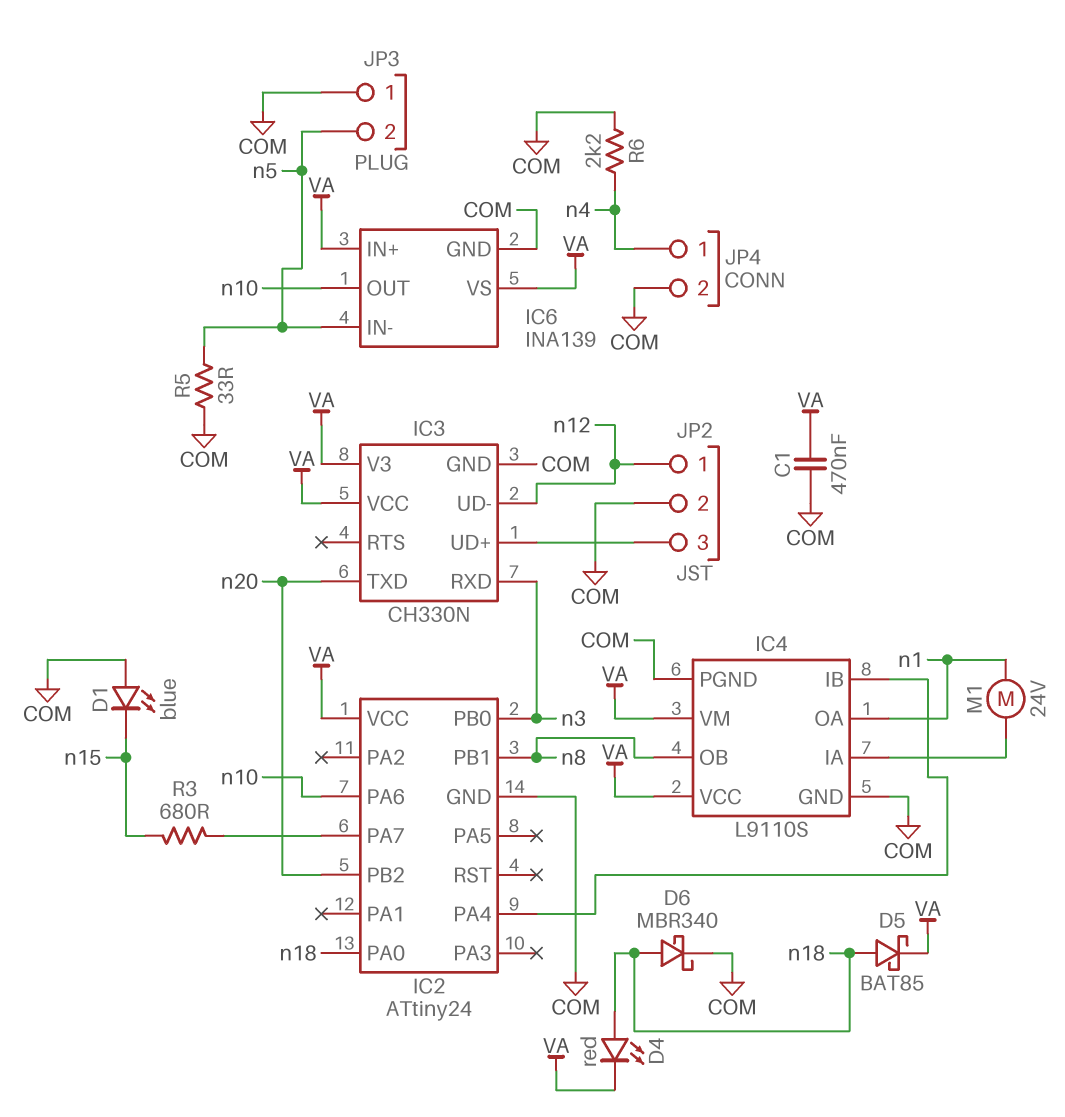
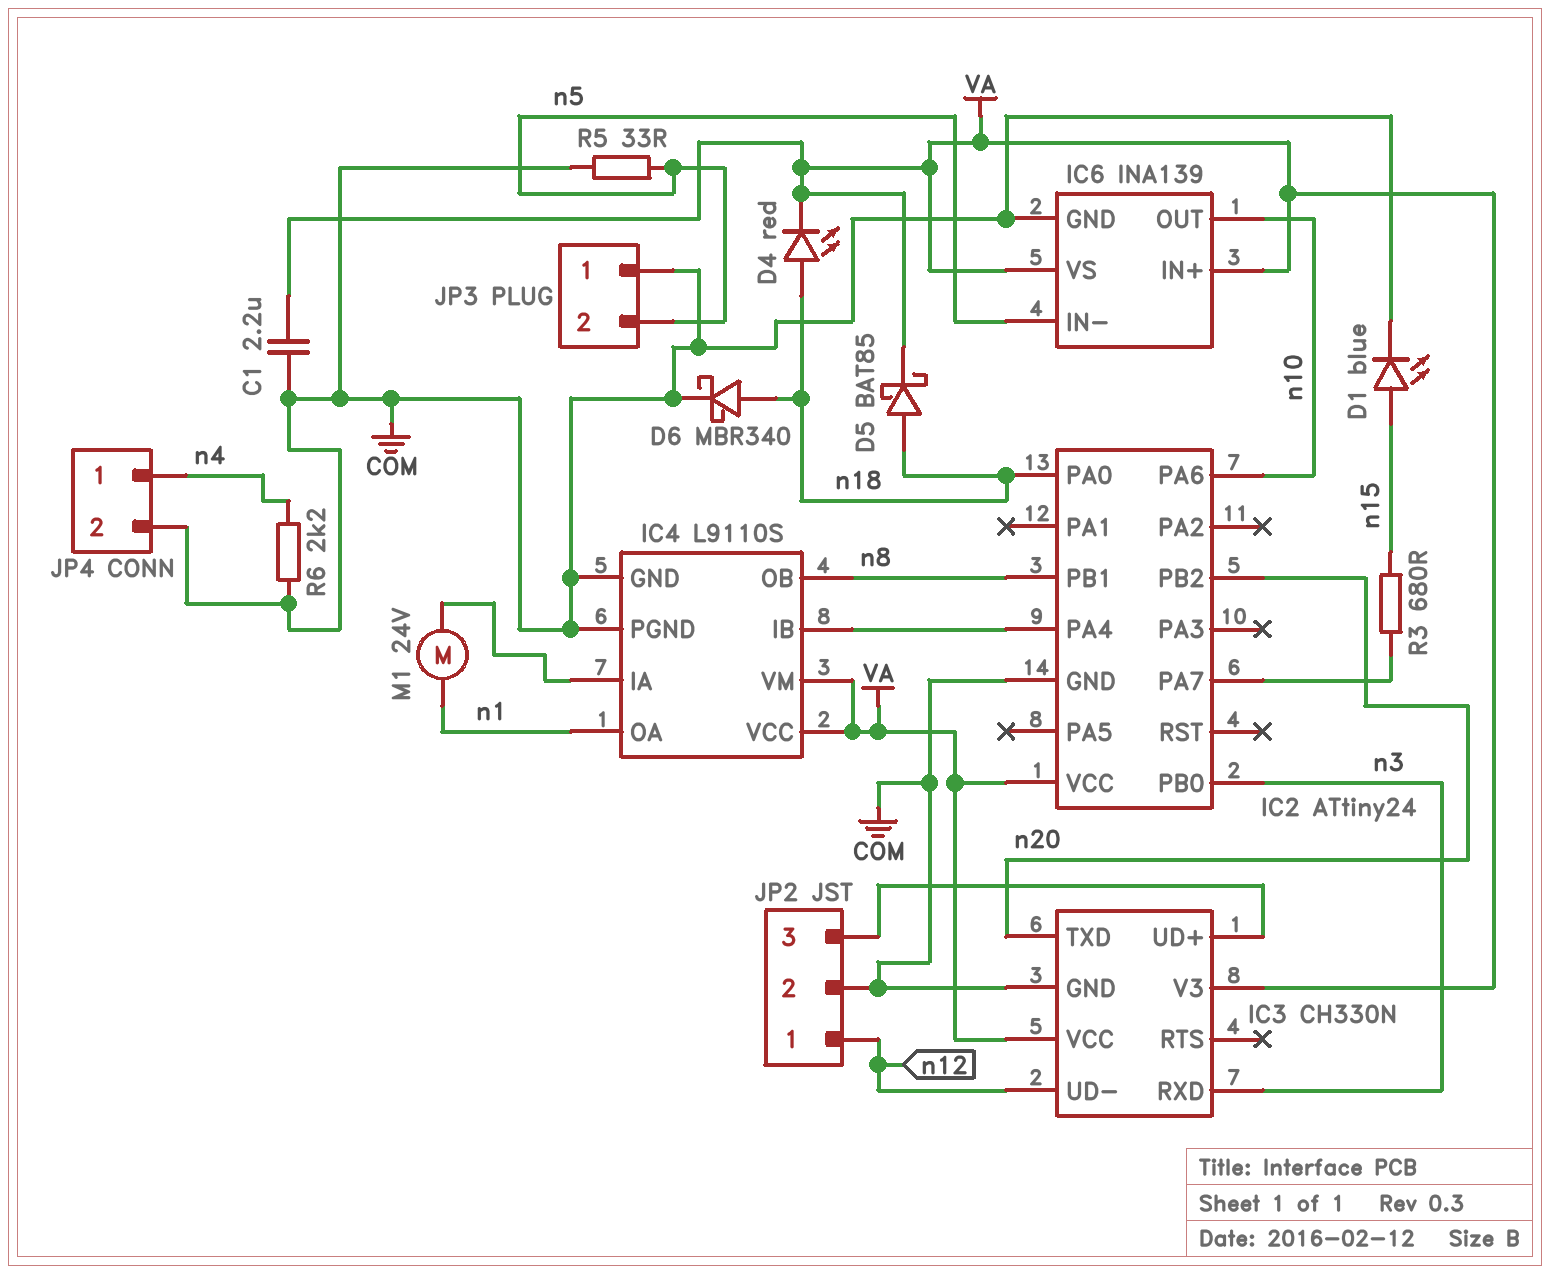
C1: 470nF (COM, VA) -> 2.2uF (COM, VA)
D1: LED blue (A COM, K n15) -> LED blue (A n15, K COM)

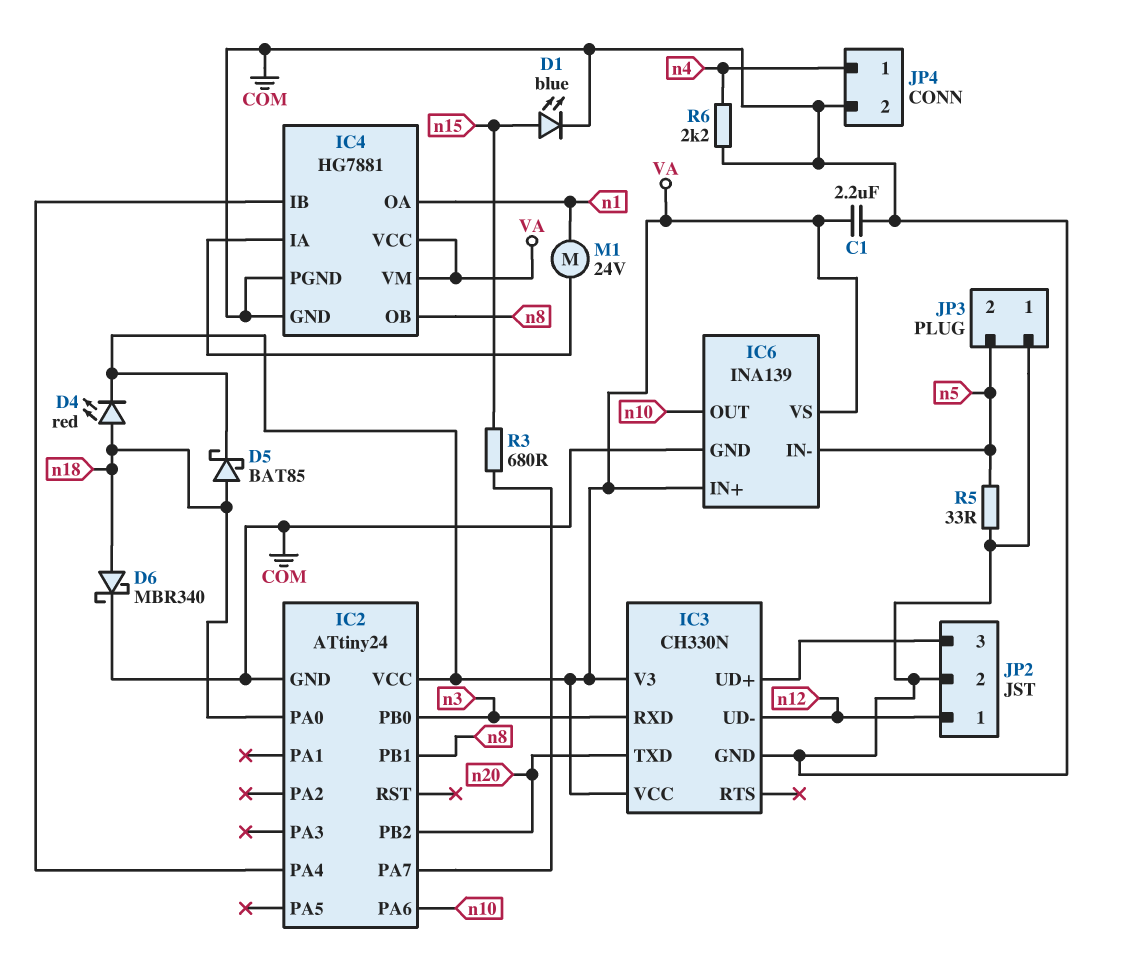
IC4: L9110S -> HG7881

